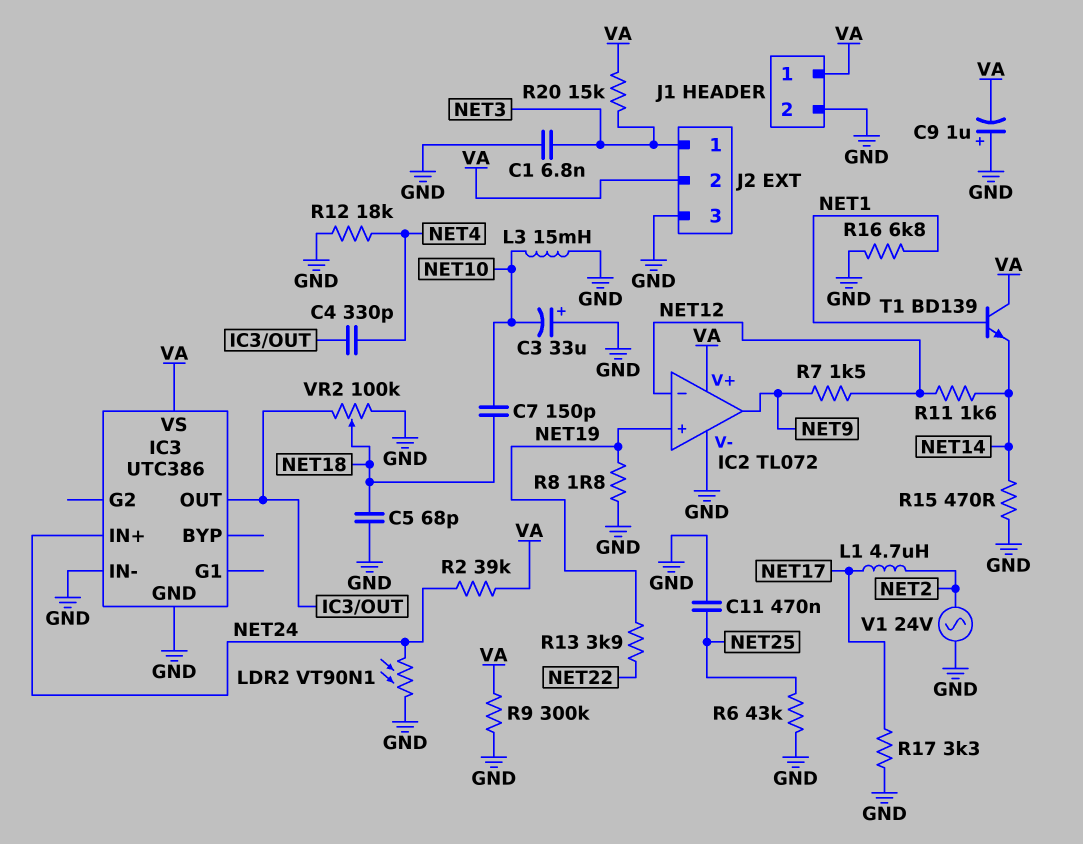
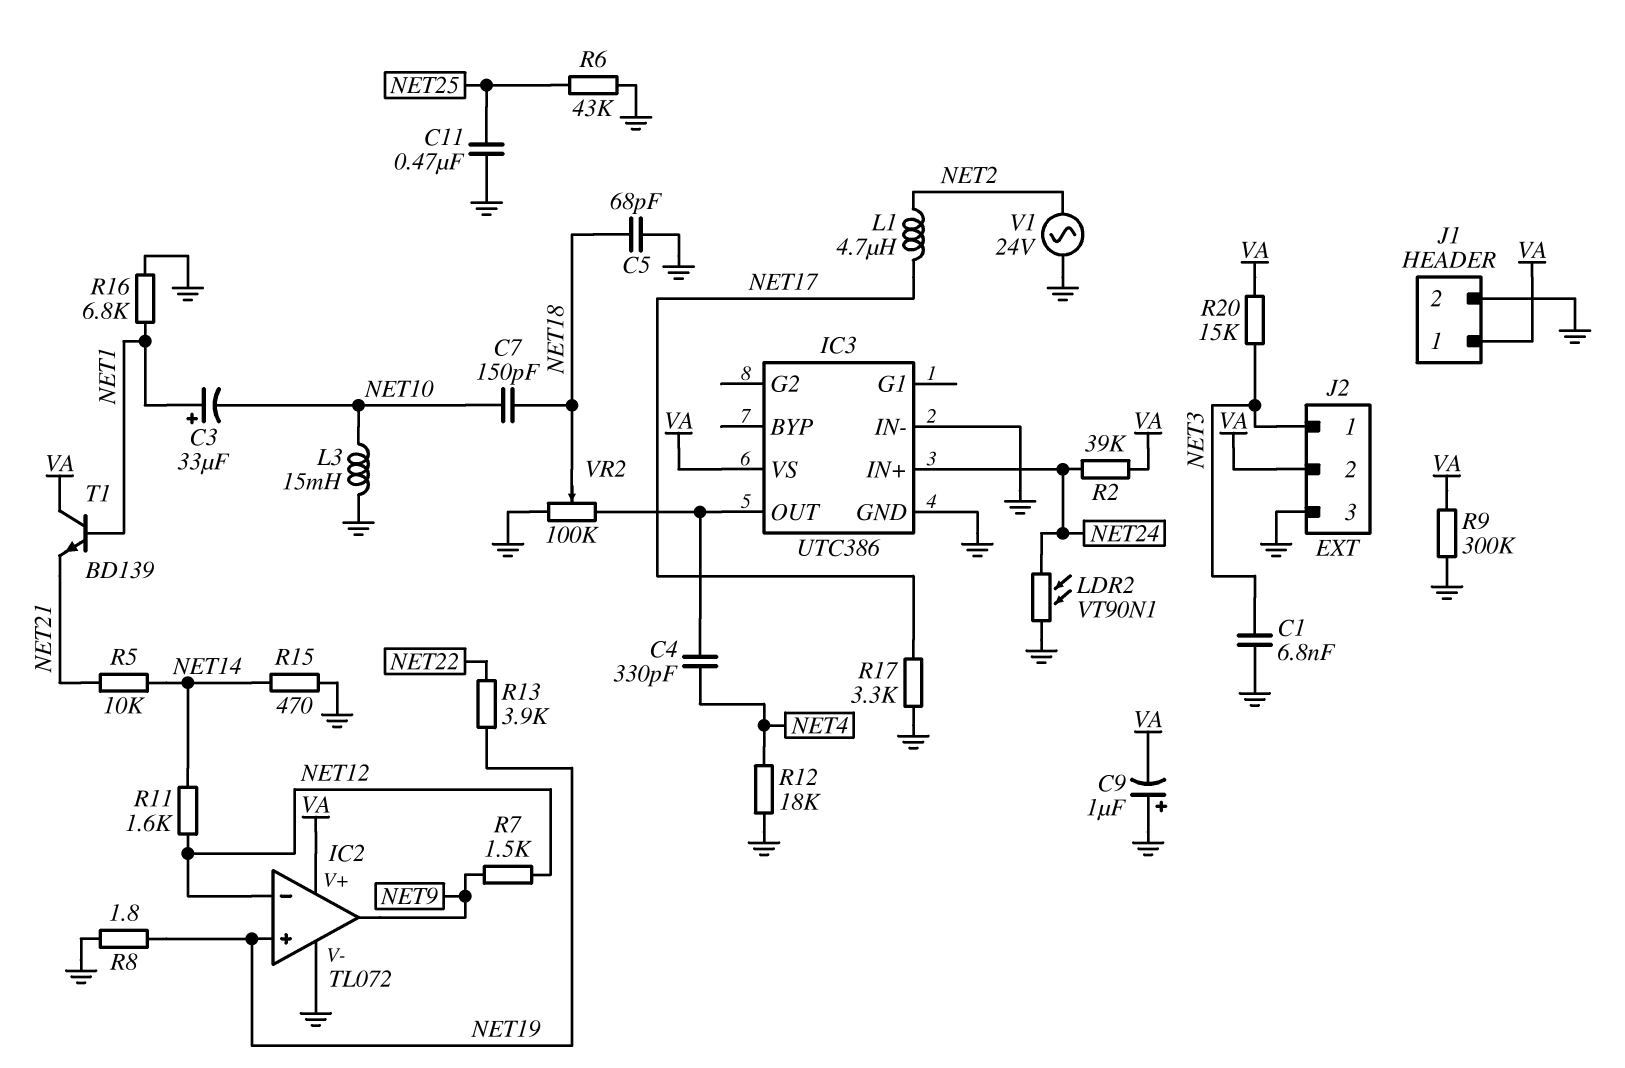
C3: 33uF (plus GND, minus NET10) -> 33uF (plus NET1, minus NET10)
R5: none -> 10k (NET14, NET21)
T1: NPN BD139 (B NET1, C VA, E NET14) -> NPN BD139 (B NET1, C VA, E NET21)

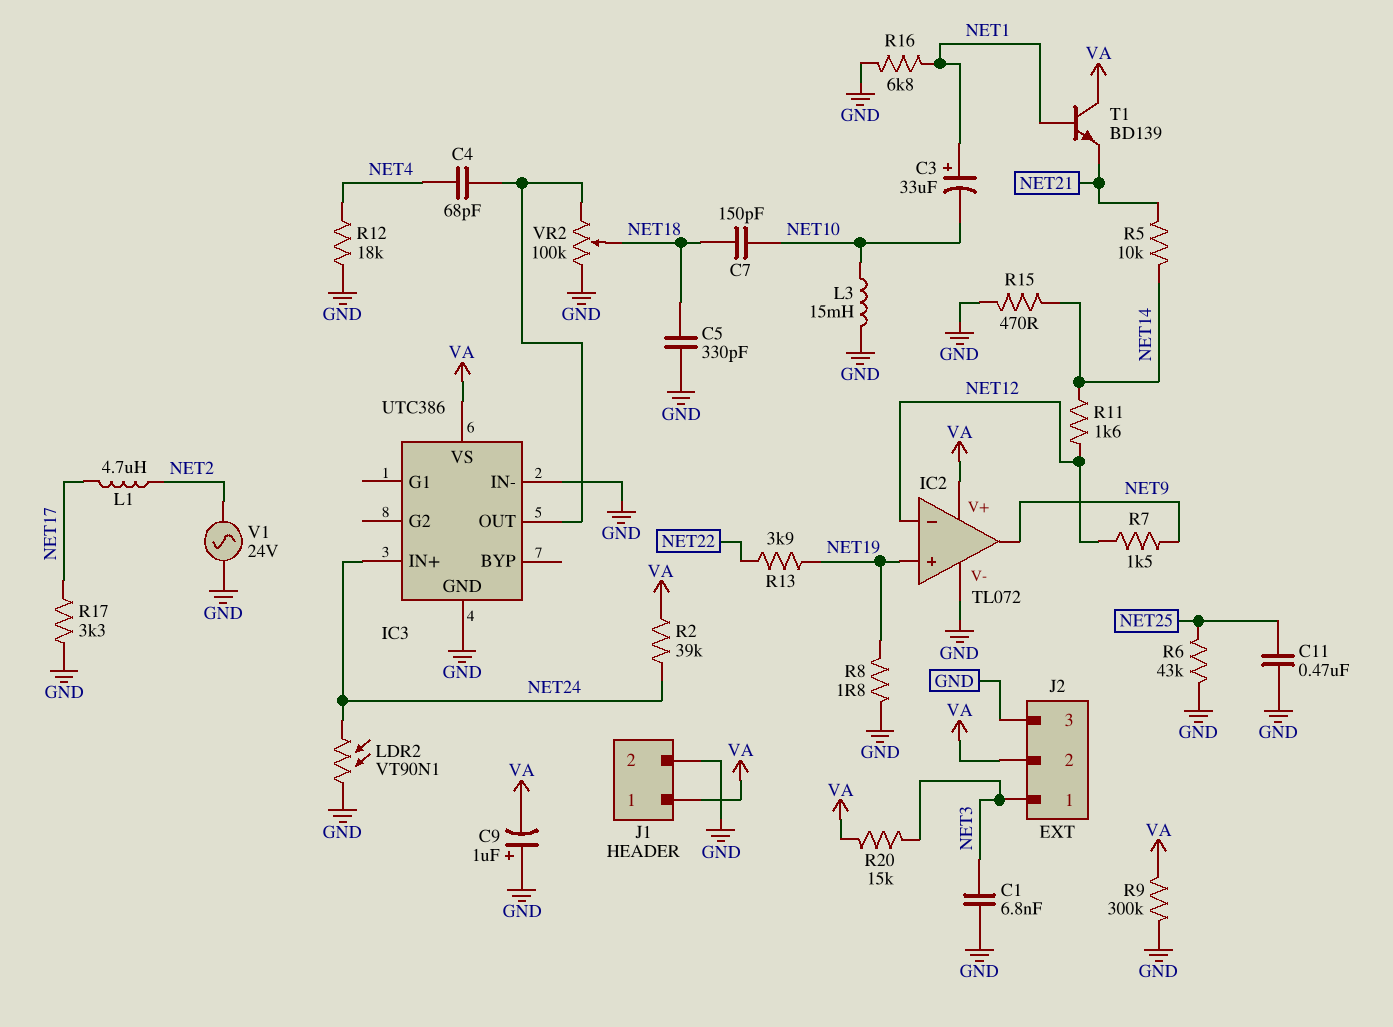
C4: 330pF (IC3/OUT, NET4) -> 68pF (IC3/OUT, NET4)
C5: 68pF (GND, NET18) -> 330pF (GND, NET18)

